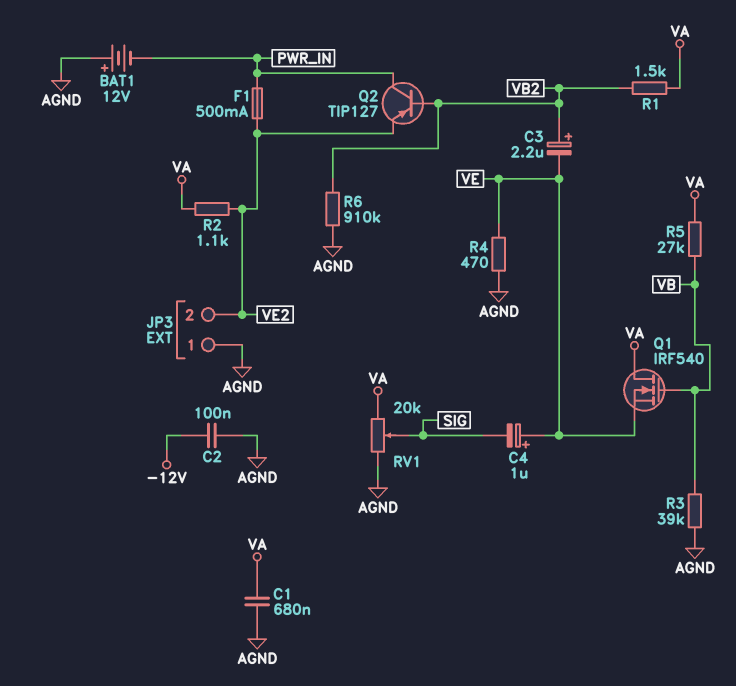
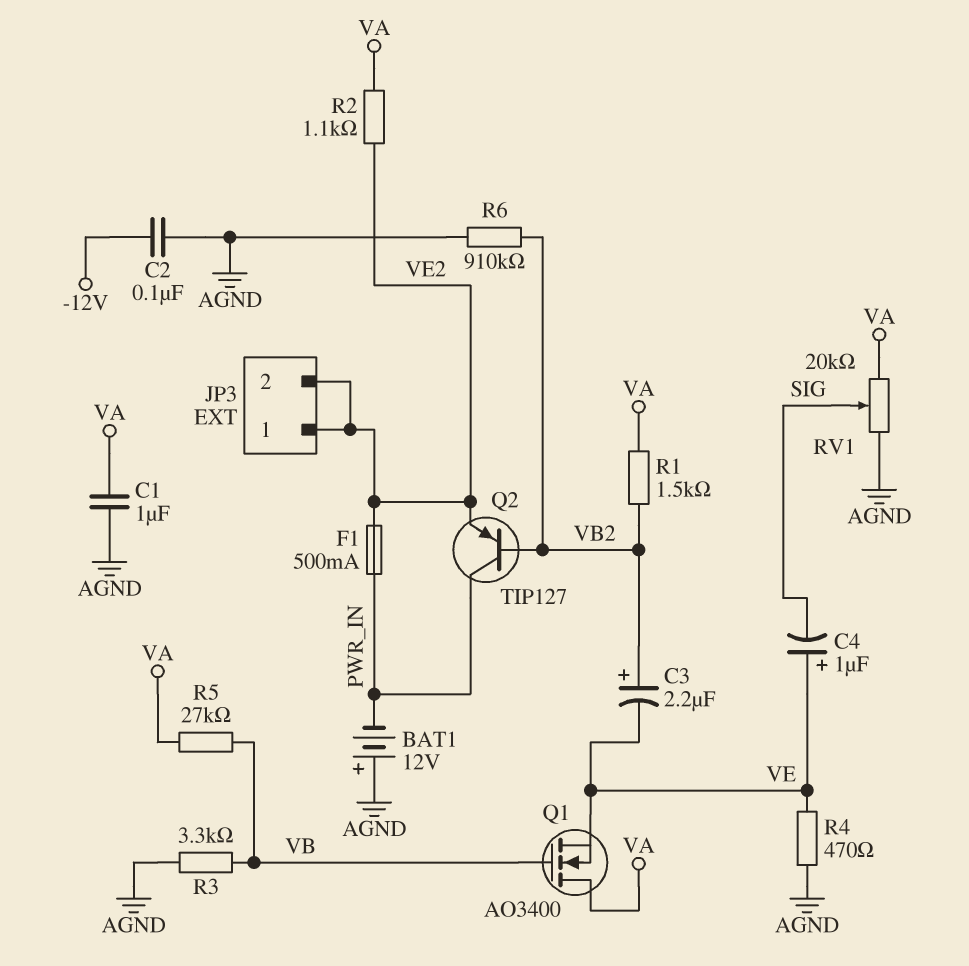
C1: 680nF (AGND, VA) -> 1uF (AGND, VA)
JP3 pin 1: AGND -> VE2
Q1: NMOS IRF540 (G VB, D VA, S VE) -> NMOS AO3400 (G VB, D VA, S VE)
R3: 39k (AGND, VB) -> 3.3k (AGND, VB)

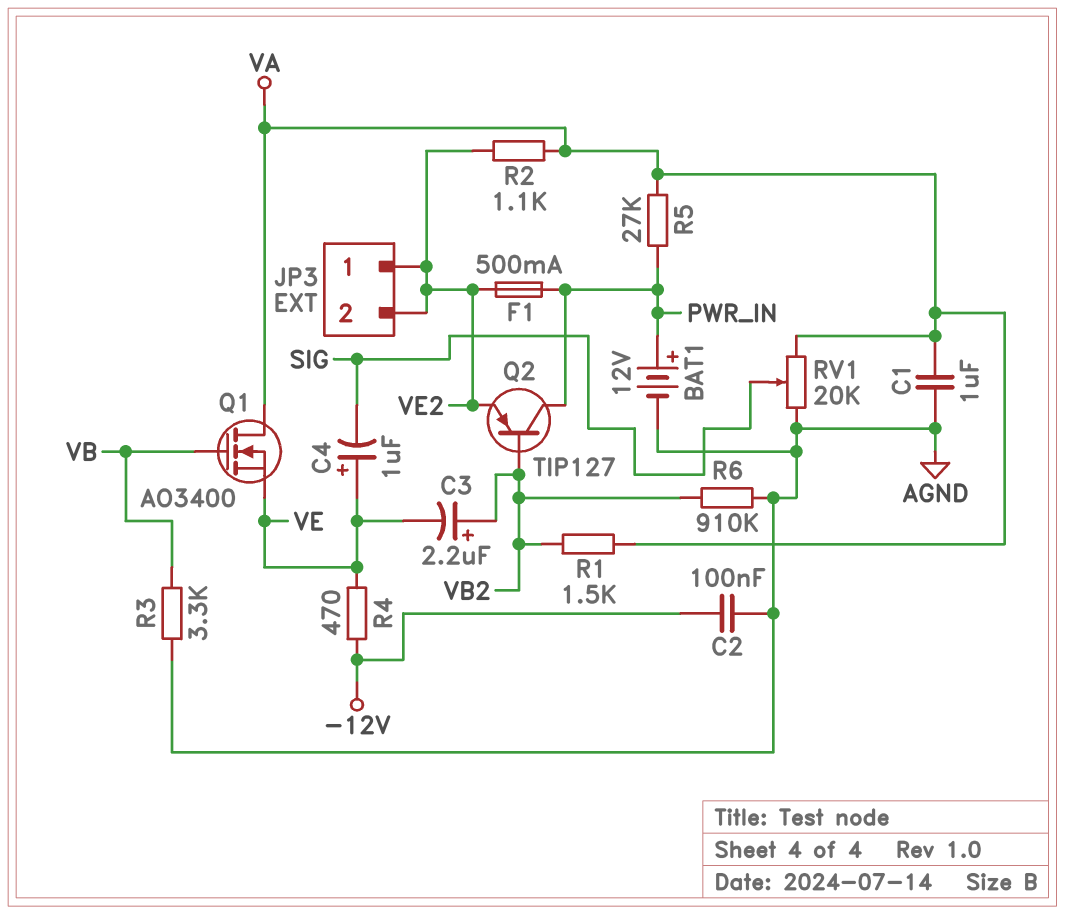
BAT1: 12V (plus AGND, minus PWR_IN) -> 12V (plus PWR_IN, minus AGND)
R4: 470 (AGND, VE) -> 470 (-12V, VE)
R5: 27k (VA, VB) -> 27k (PWR_IN, VA)

